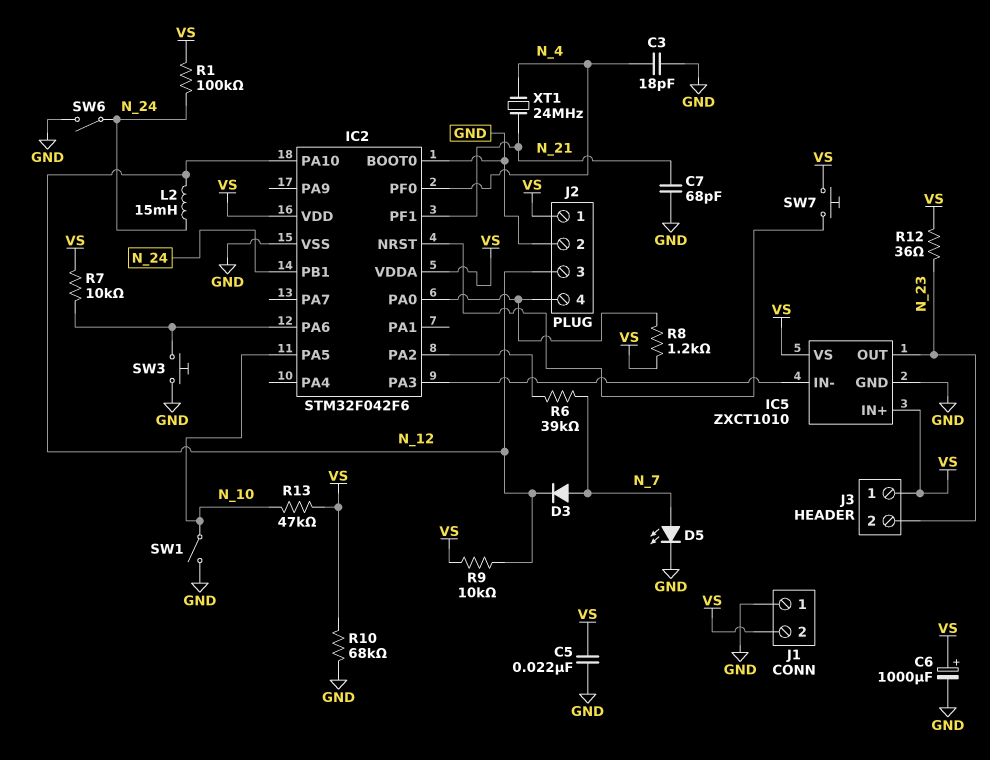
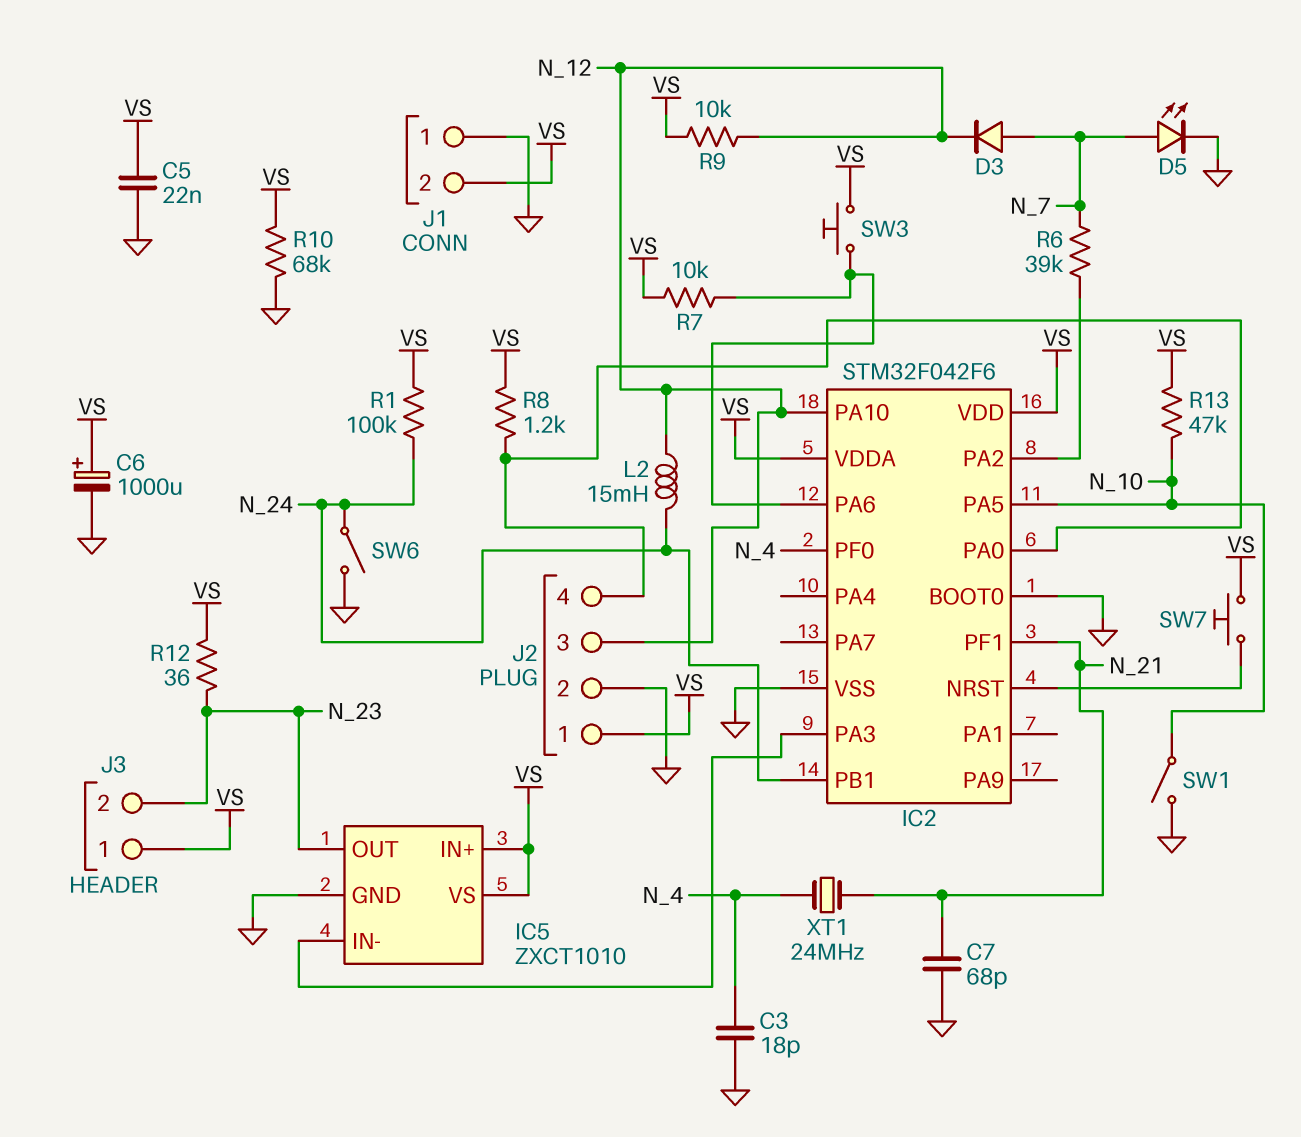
SW3: button (GND, IC2/PA6) -> button (IC2/PA6, VS)

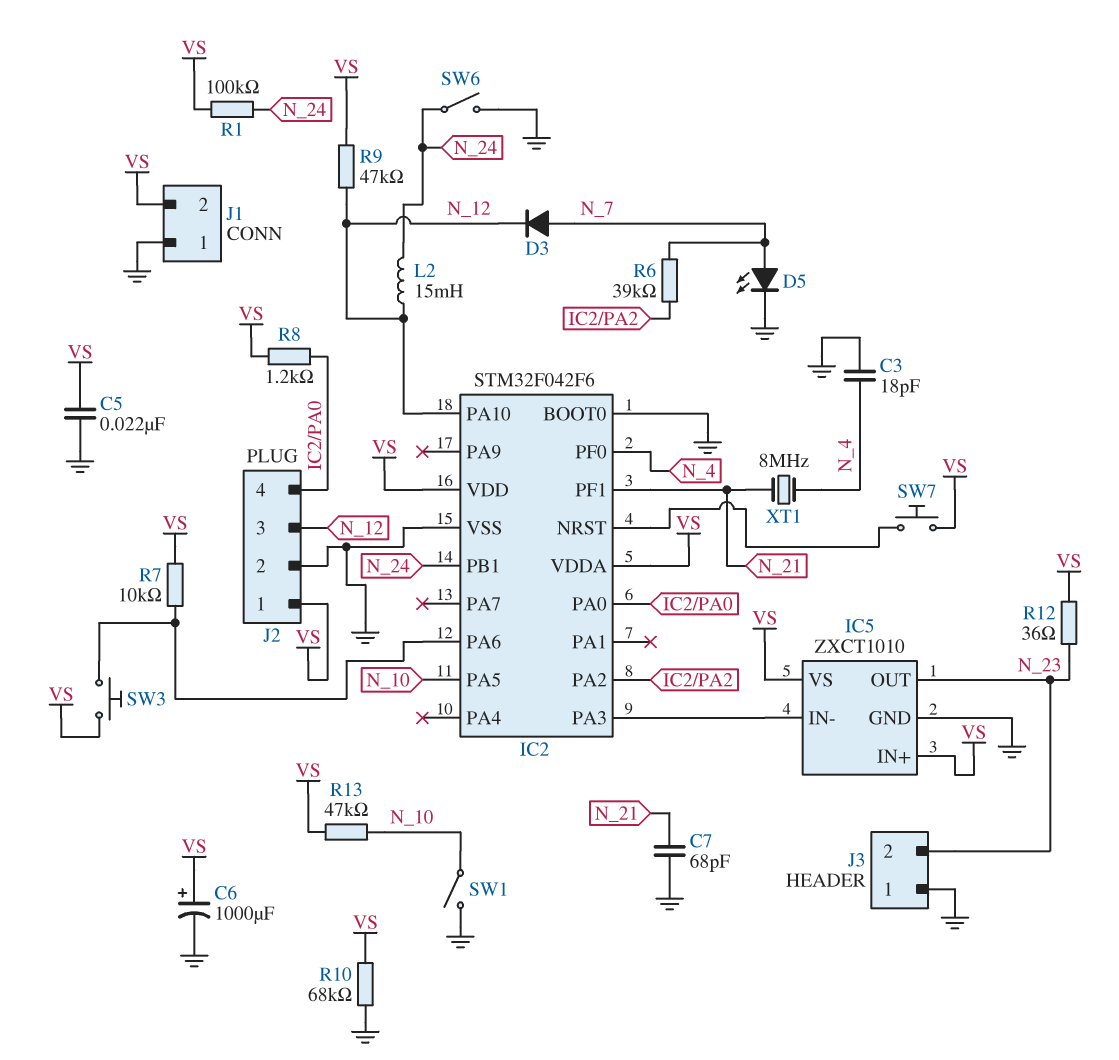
J3 pin 1: VS -> GND
R9: 10k (N_12, VS) -> 47k (N_12, VS)
XT1: 24MHz (N_4, N_21) -> 8MHz (N_4, N_21)

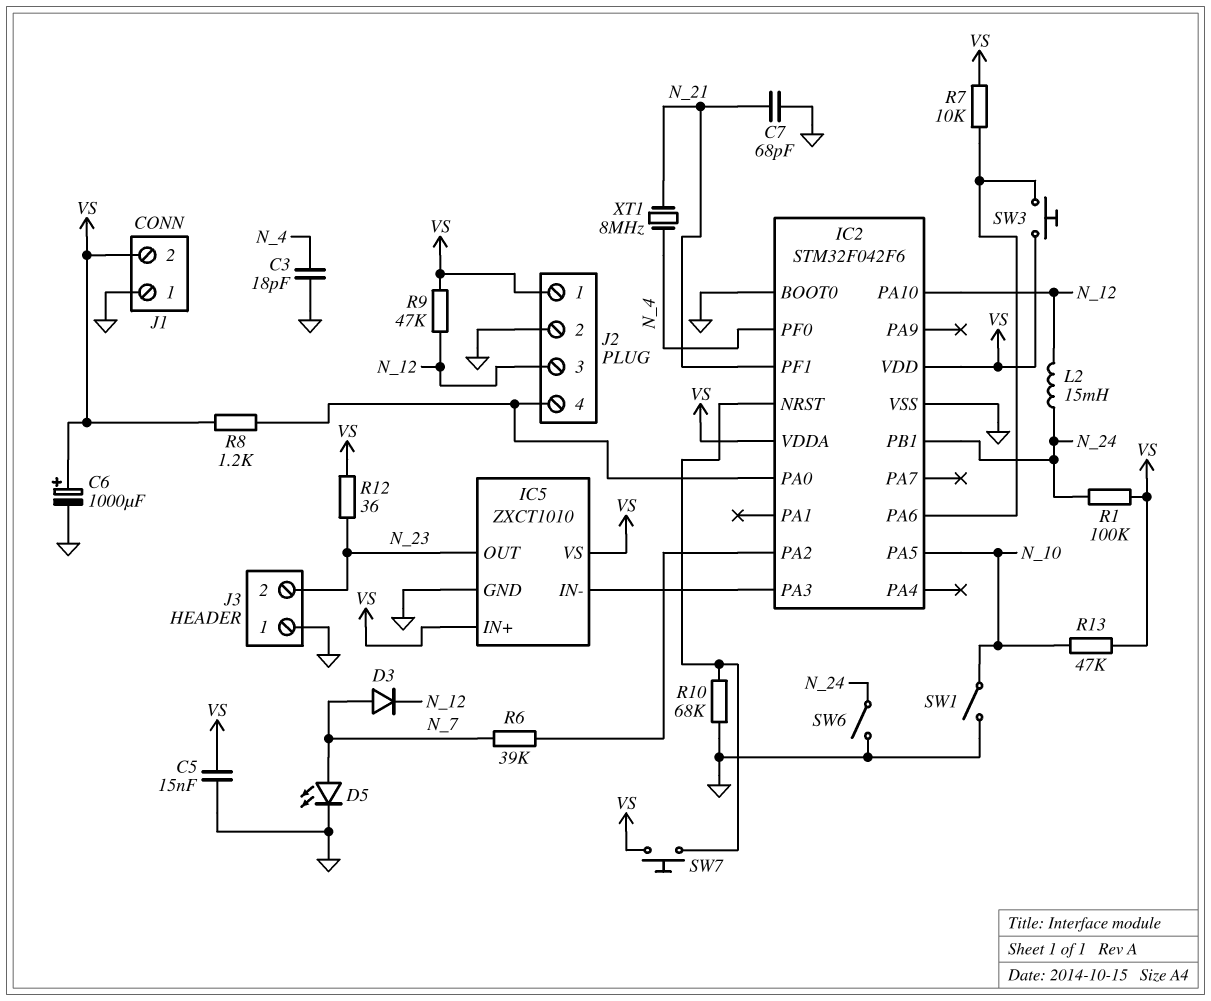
C5: 22nF (GND, VS) -> 15nF (GND, VS)
R10: 68k (GND, VS) -> 68k (GND, IC2/NRST)

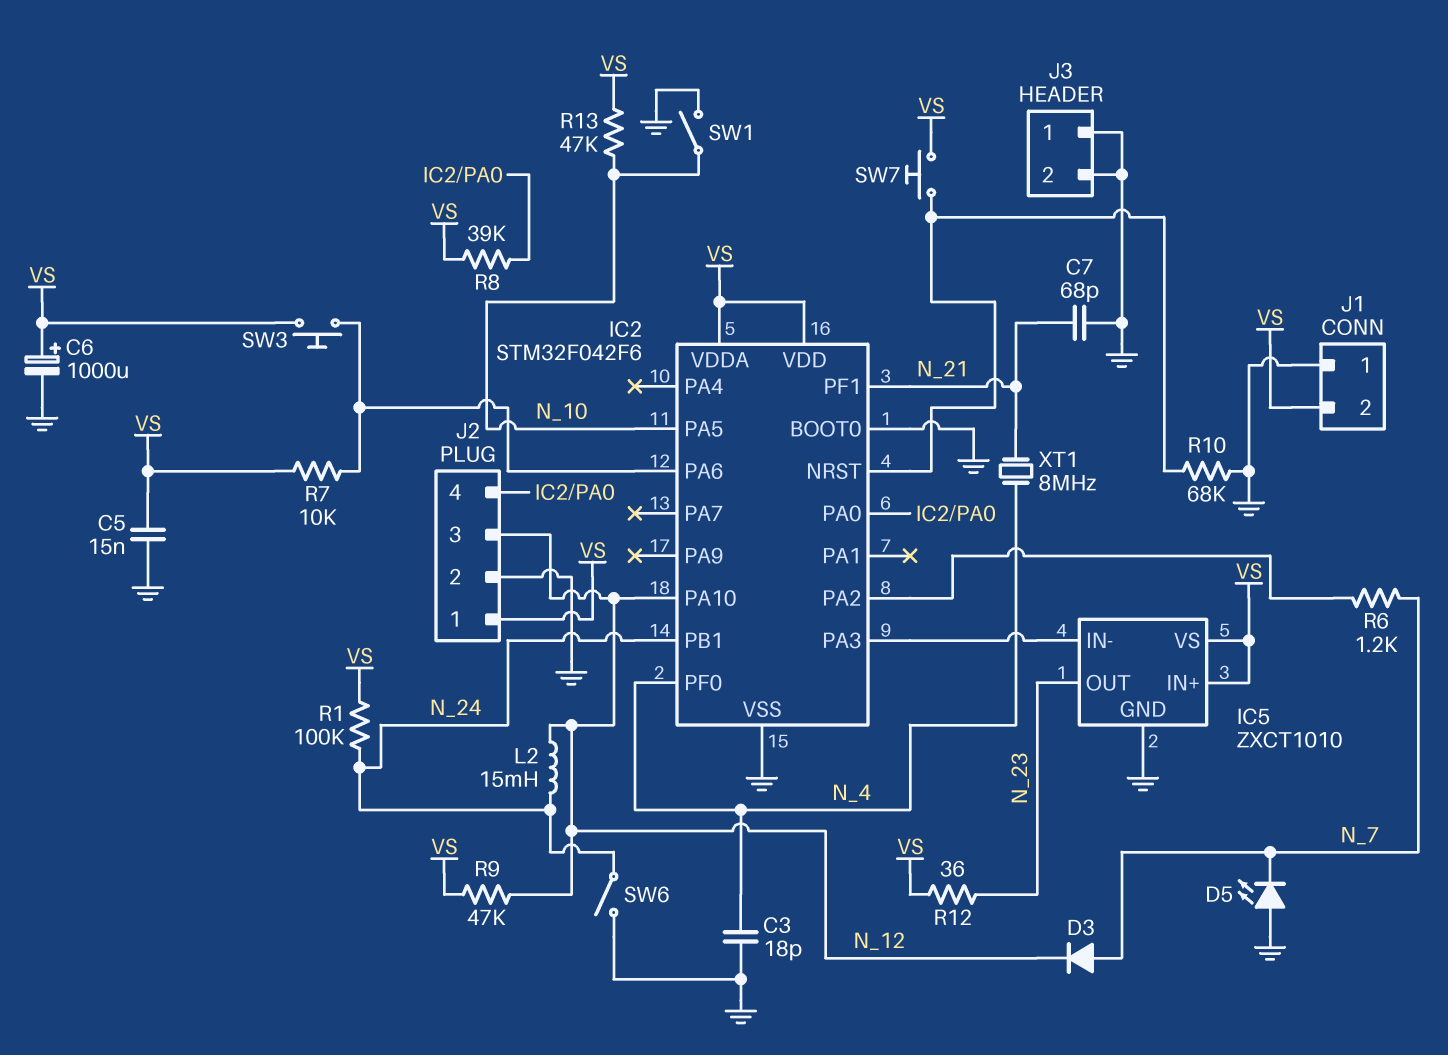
D5: LED (A N_7, K GND) -> LED (A GND, K N_7)
J3 pin 2: N_23 -> GND
R6: 39k (IC2/PA2, N_7) -> 1.2k (IC2/PA2, N_7)
R8: 1.2k (IC2/PA0, VS) -> 39k (IC2/PA0, VS)

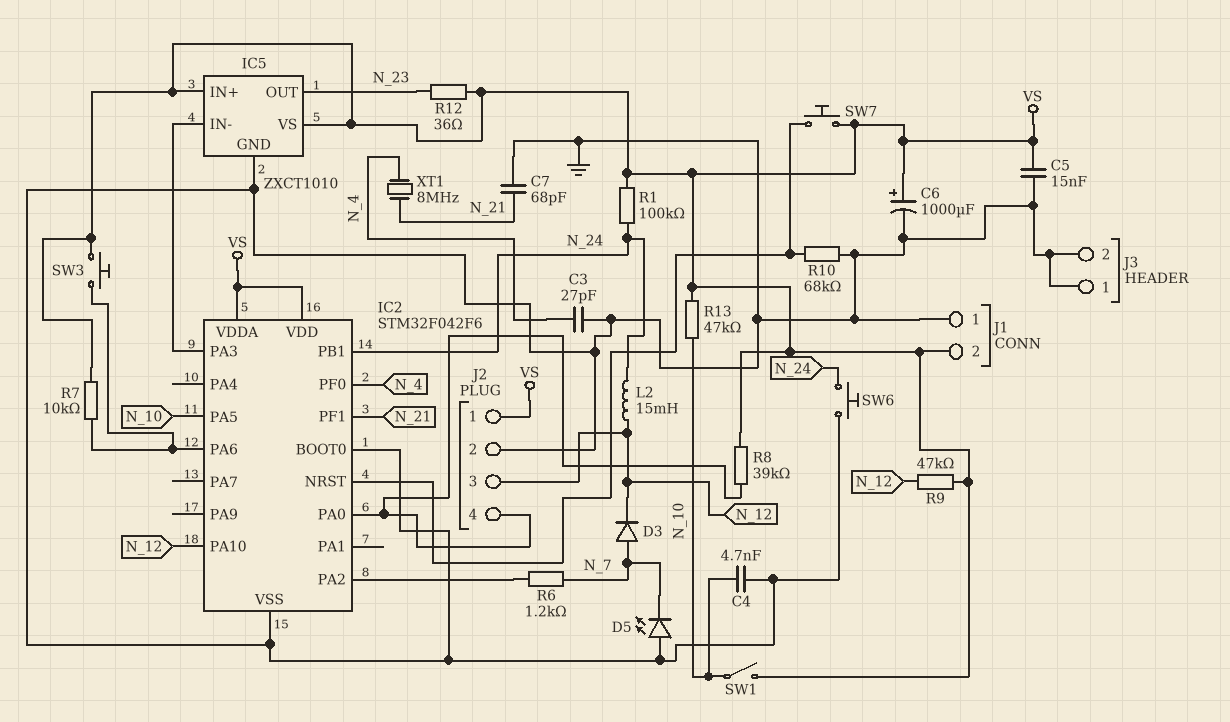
C3: 18pF (GND, N_4) -> 27pF (GND, N_4)
C4: none -> 4.7nF (GND, N_10)
SW1: switch (GND, N_10) -> switch (N_10, VS)
SW6: switch (GND, N_24) -> button (GND, N_24)

